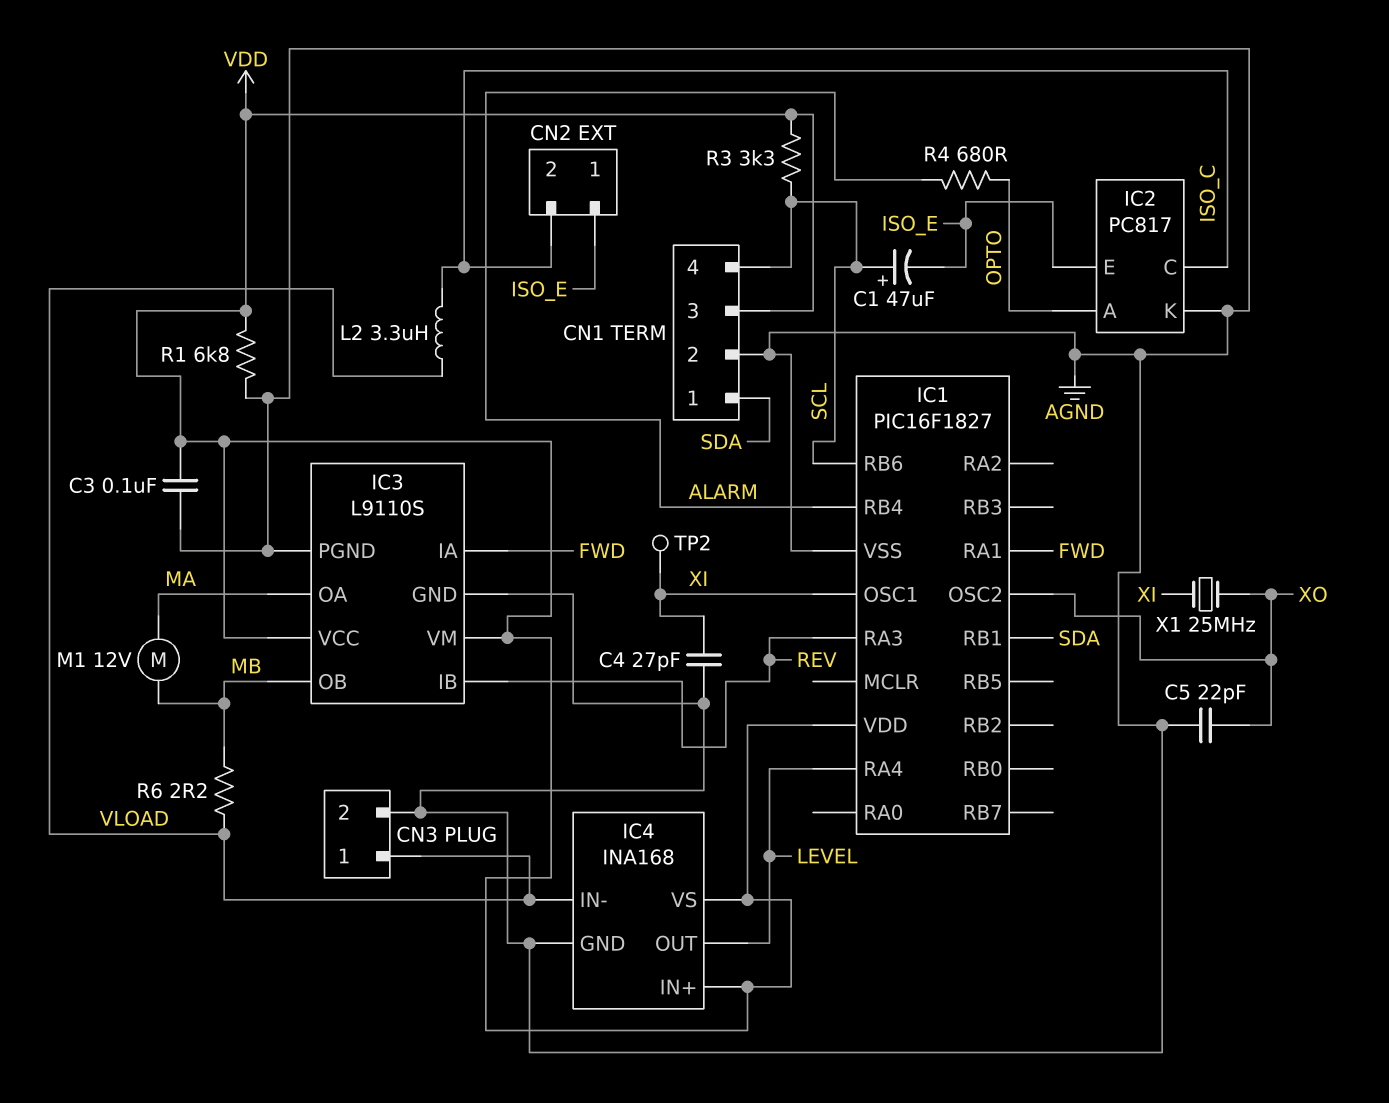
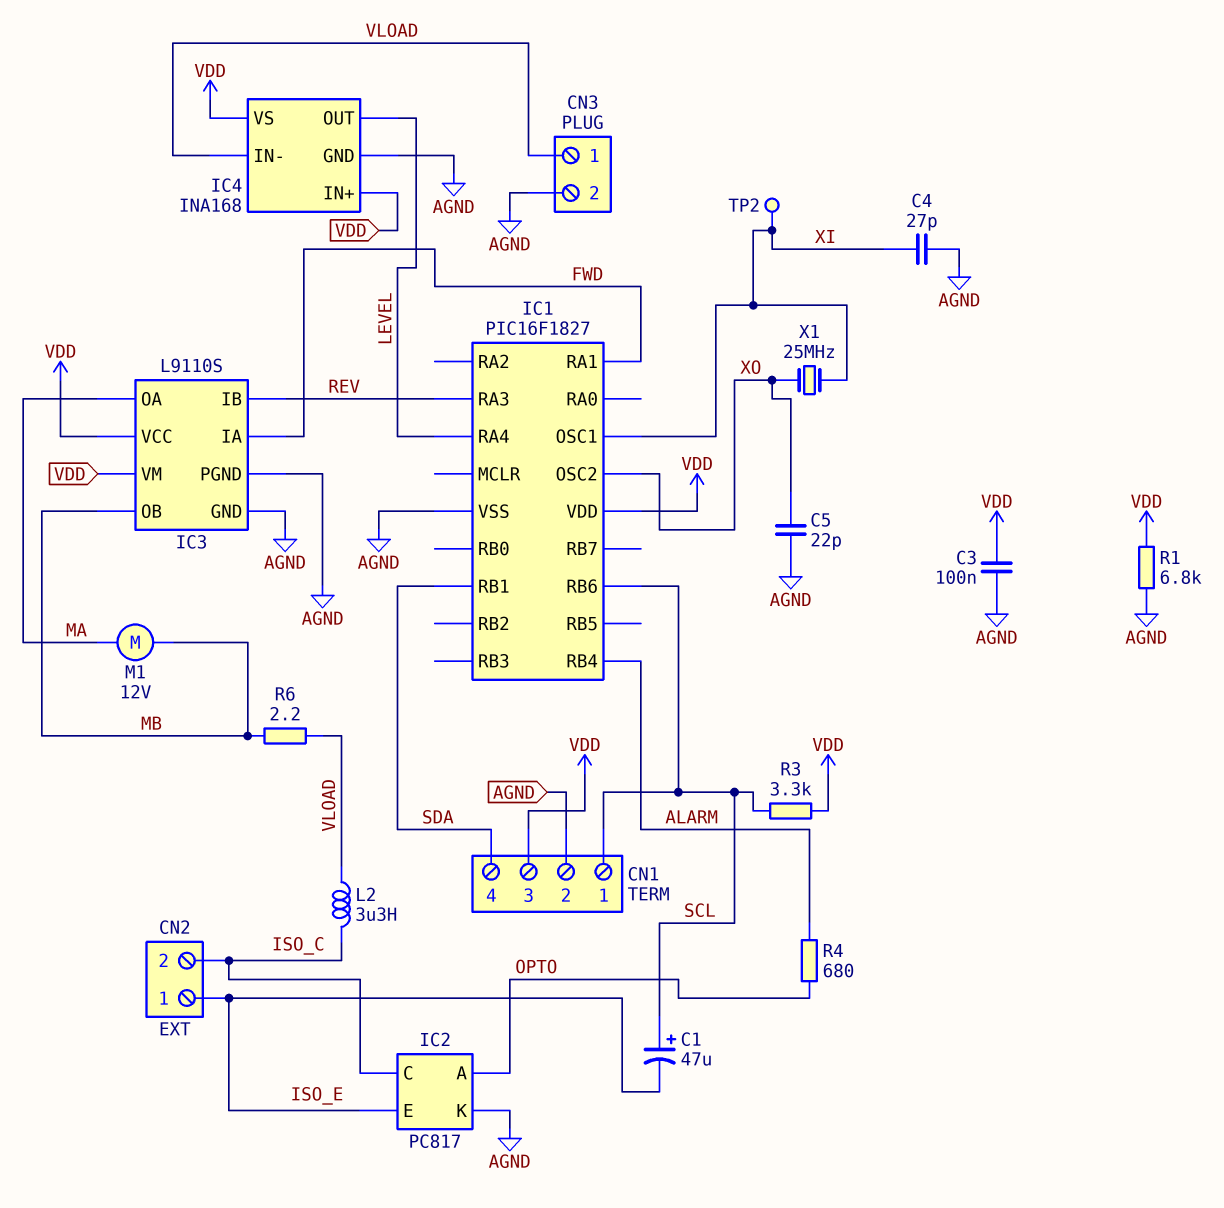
CN1 pin 1: SDA -> SCL
CN1 pin 4: SCL -> SDA

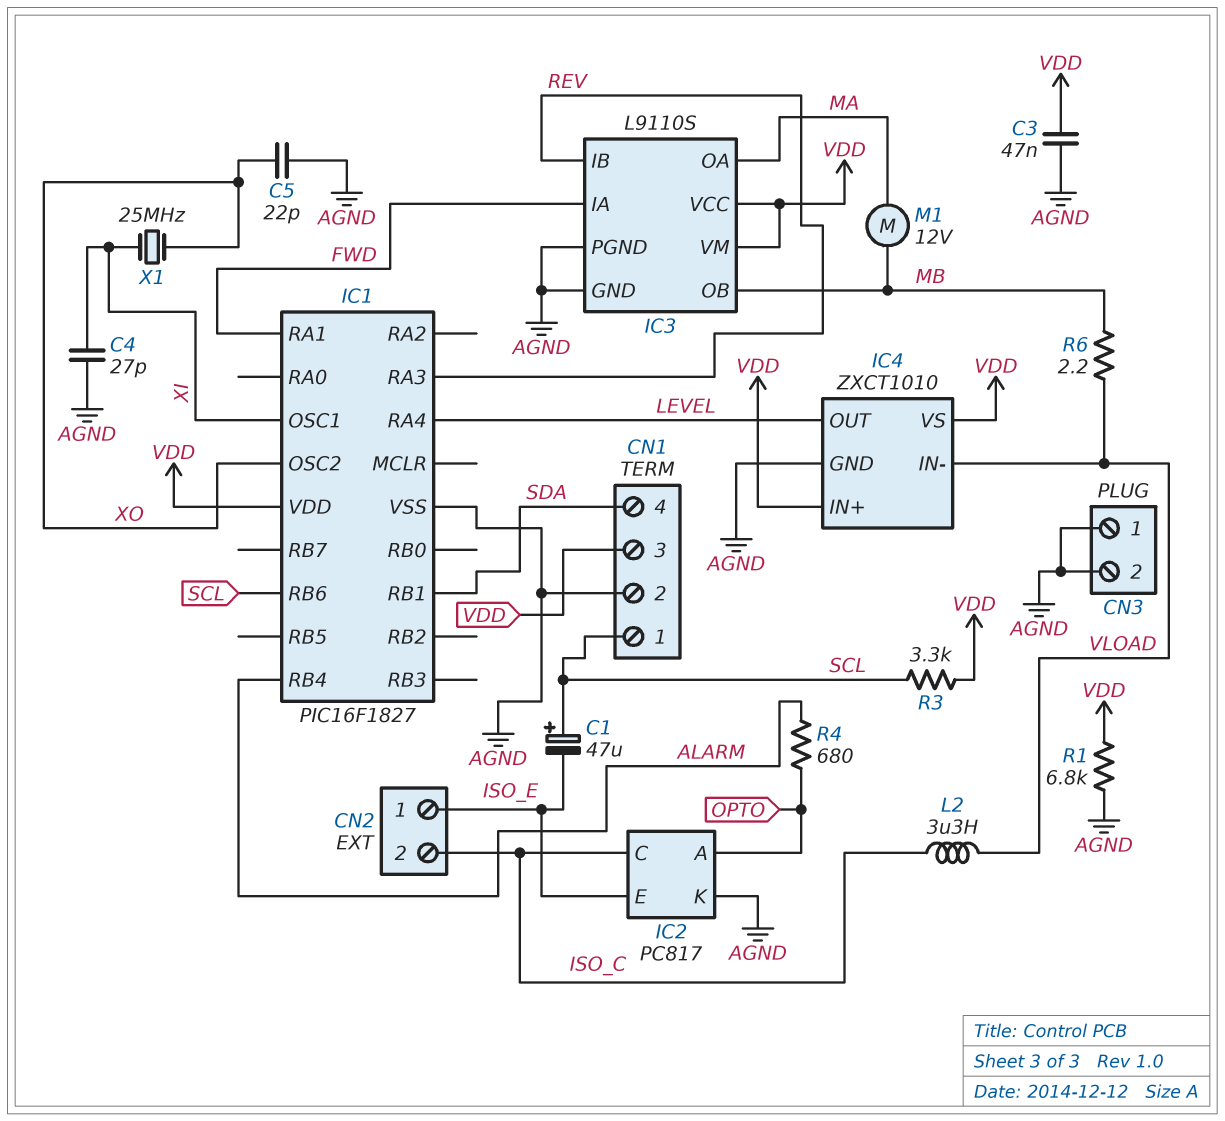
C3: 100nF (AGND, VDD) -> 47nF (AGND, VDD)
CN3 pin 1: VLOAD -> AGND
IC4: INA168 -> ZXCT1010
TP2: test point (XI) -> none

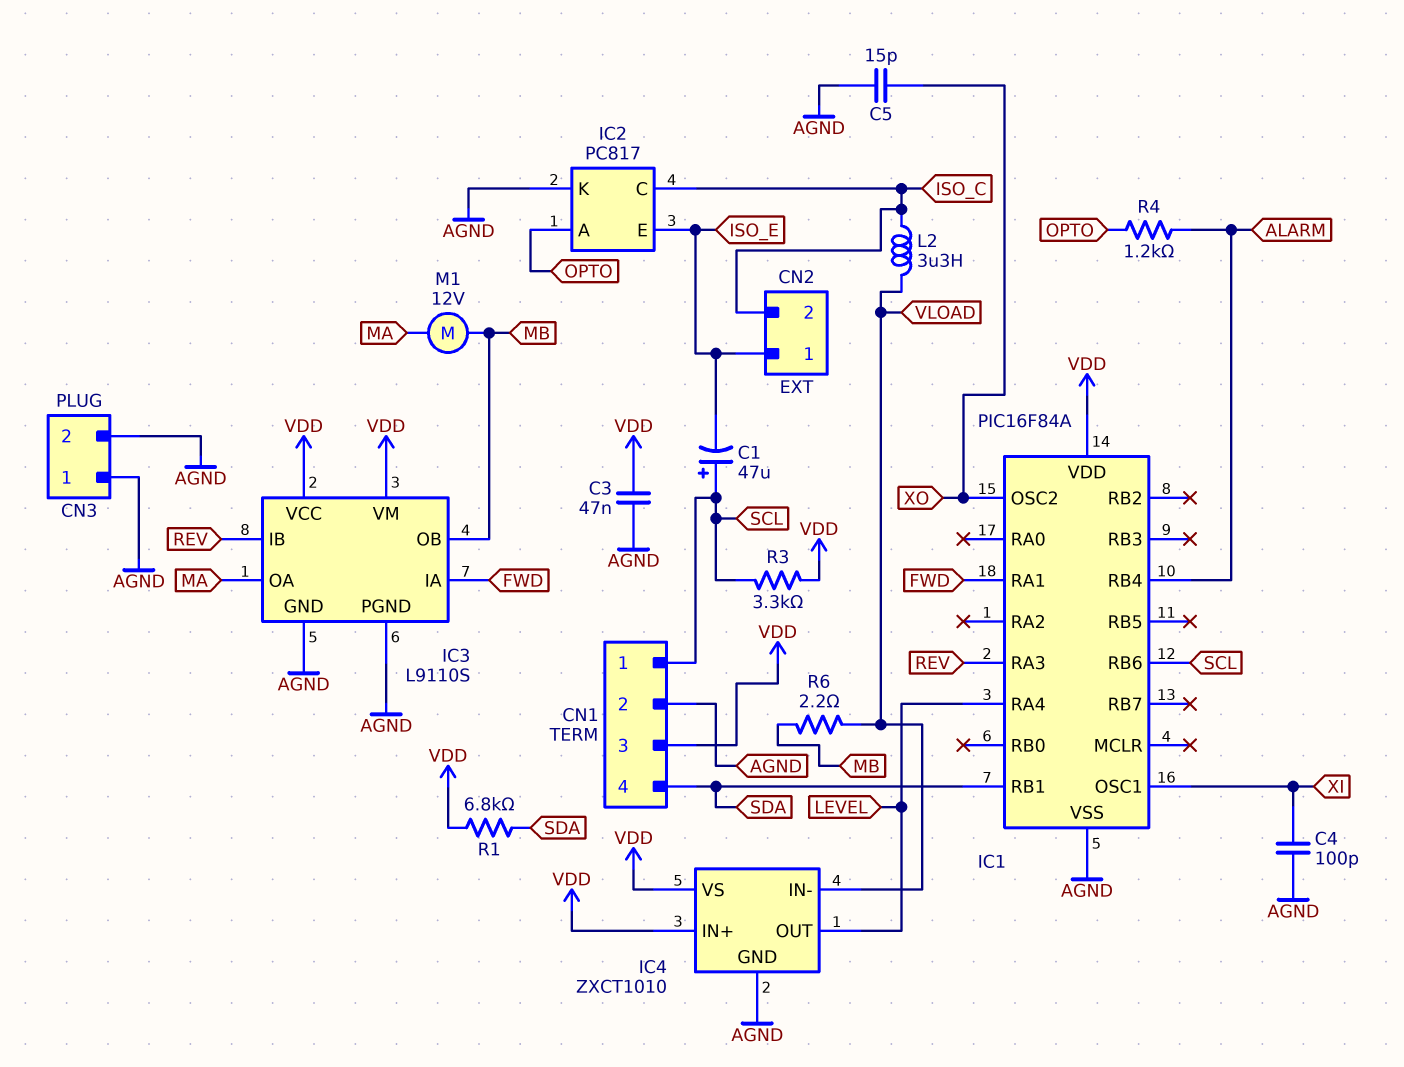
C4: 27pF (AGND, XI) -> 100pF (AGND, XI)
C5: 22pF (AGND, XO) -> 15pF (AGND, XO)
IC1: PIC16F1827 -> PIC16F84A
R1: 6.8k (AGND, VDD) -> 6.8k (SDA, VDD)
R4: 680 (ALARM, OPTO) -> 1.2k (ALARM, OPTO)
X1: 25MHz (XI, XO) -> none

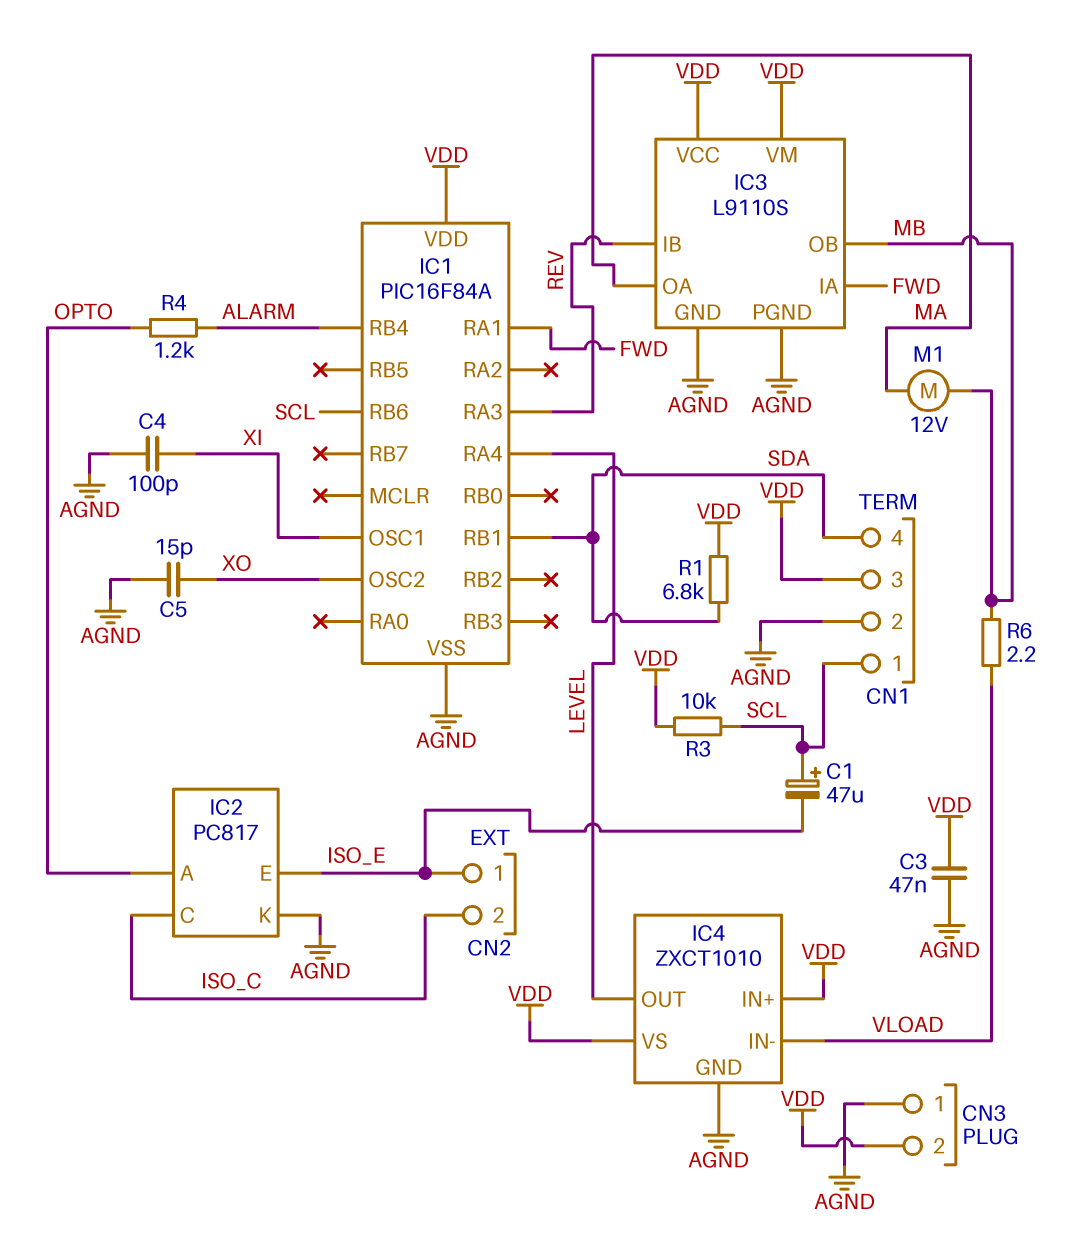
CN3 pin 2: AGND -> VDD
L2: 3.3uH (ISO_C, VLOAD) -> none
R3: 3.3k (SCL, VDD) -> 10k (SCL, VDD)

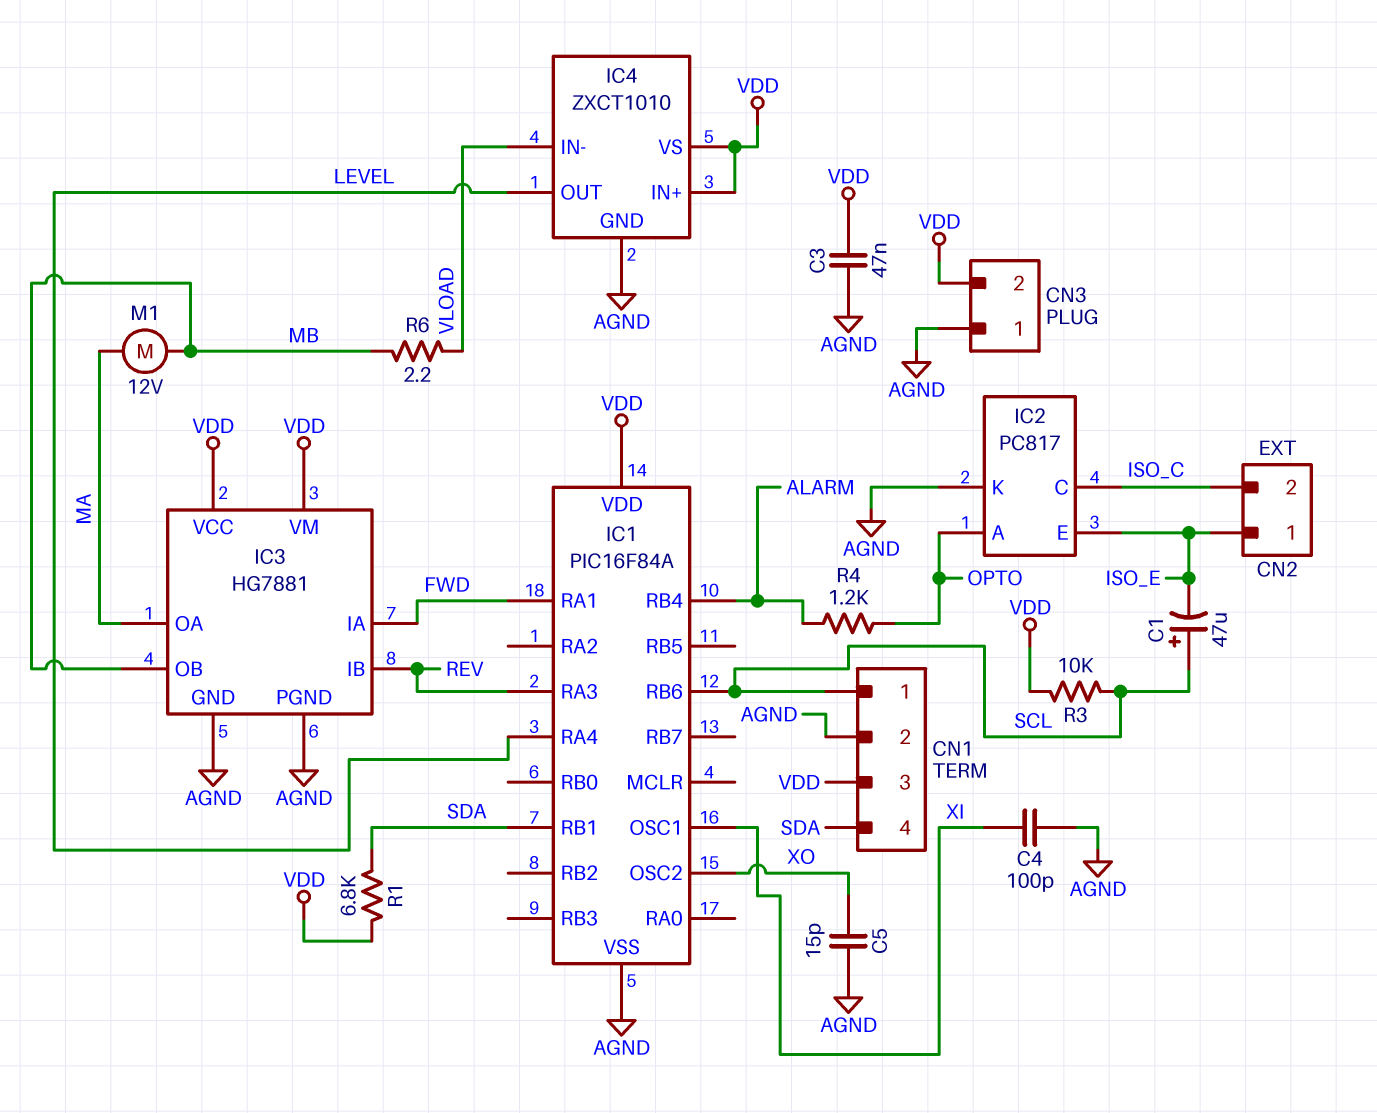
IC3: L9110S -> HG7881

